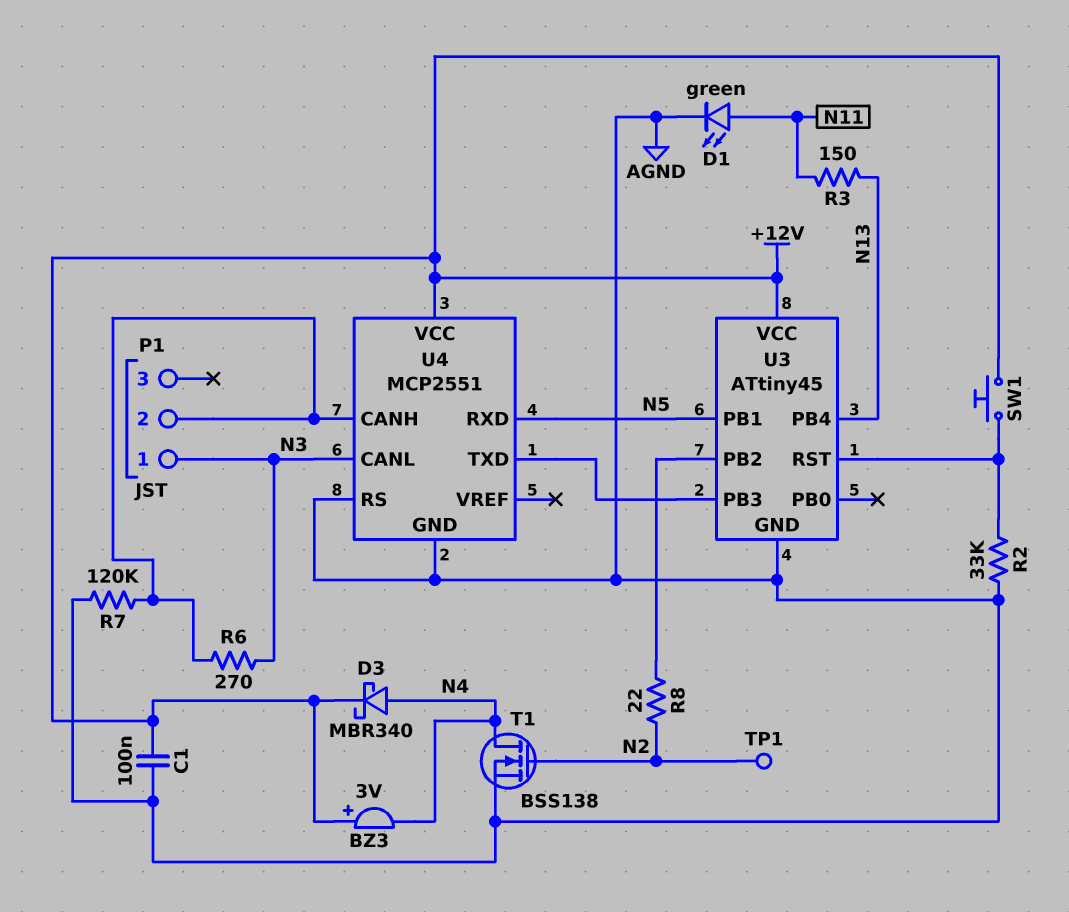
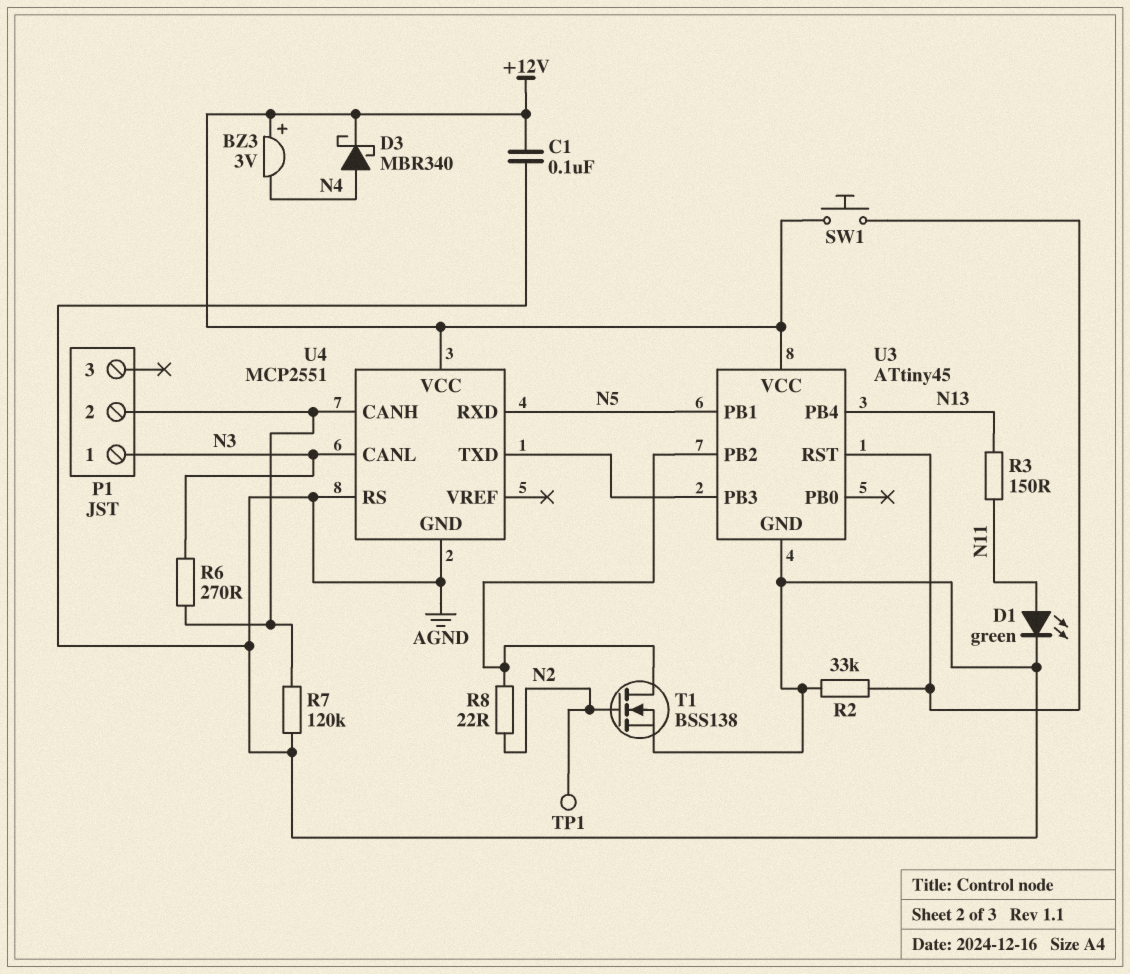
T1: NMOS BSS138 (G N2, D N4, S AGND) -> NMOS BSS138 (G N2, D U3/PB2, S AGND)

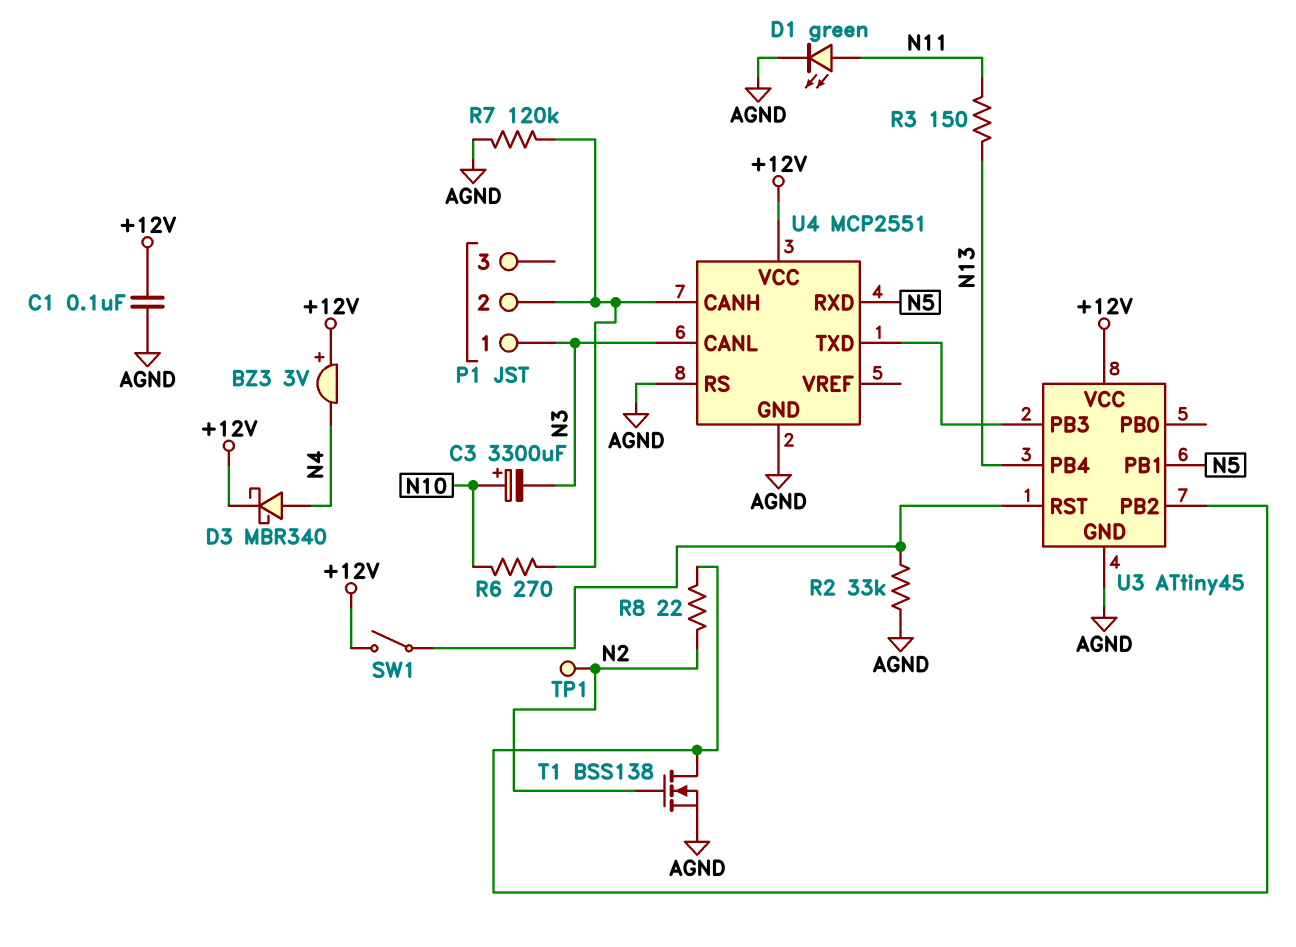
C3: none -> 3300uF (plus N10, minus N3)
R6: 270 (N3, P1/2) -> 270 (N10, P1/2)
SW1: button (+12V, U3/RST) -> switch (+12V, U3/RST)

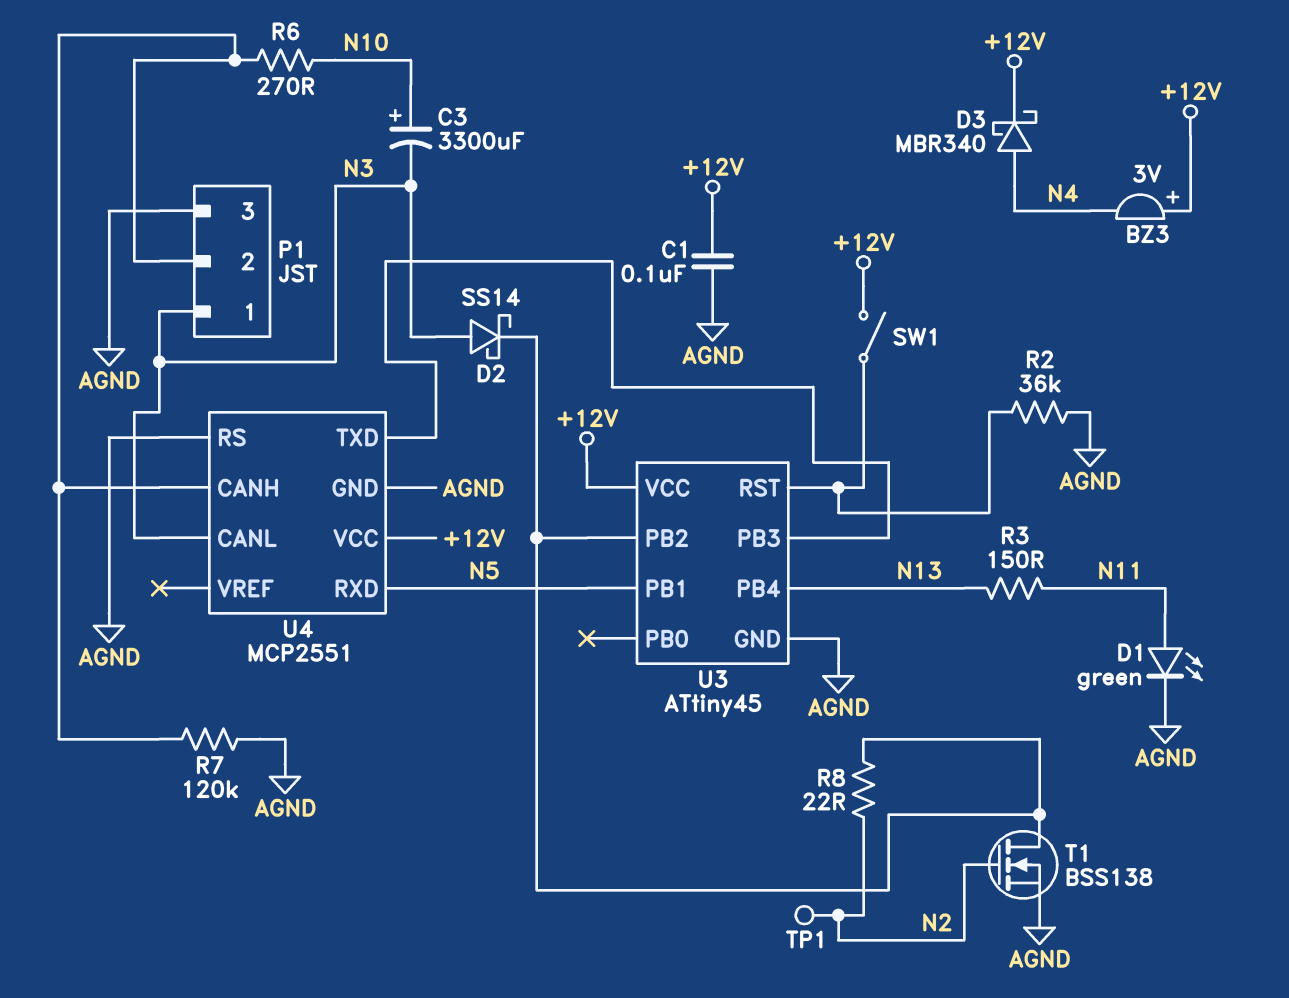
D2: none -> schottky SS14 (A N3, K U3/PB2)
P1 pin 3: none -> AGND
R2: 33k (AGND, U3/RST) -> 36k (AGND, U3/RST)

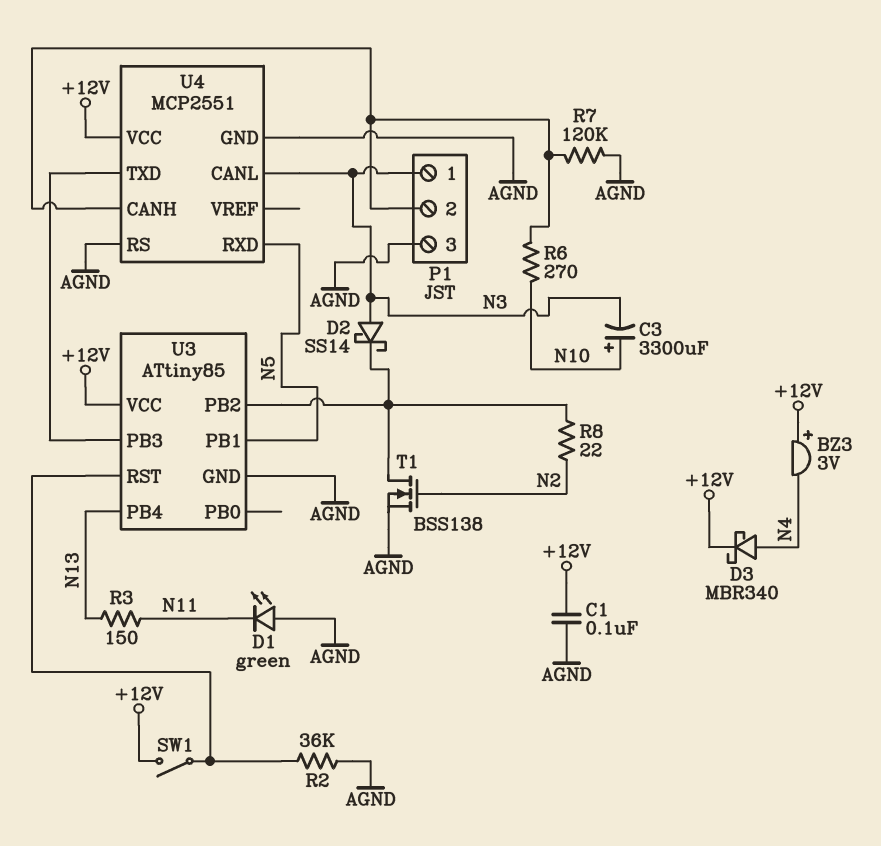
D1: LED green (A N11, K AGND) -> LED green (A AGND, K N11)
TP1: test point (N2) -> none
U3: ATtiny45 -> ATtiny85

